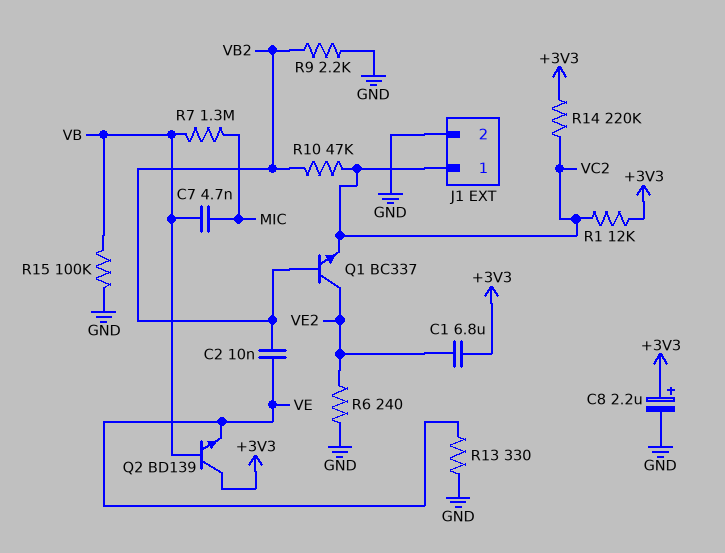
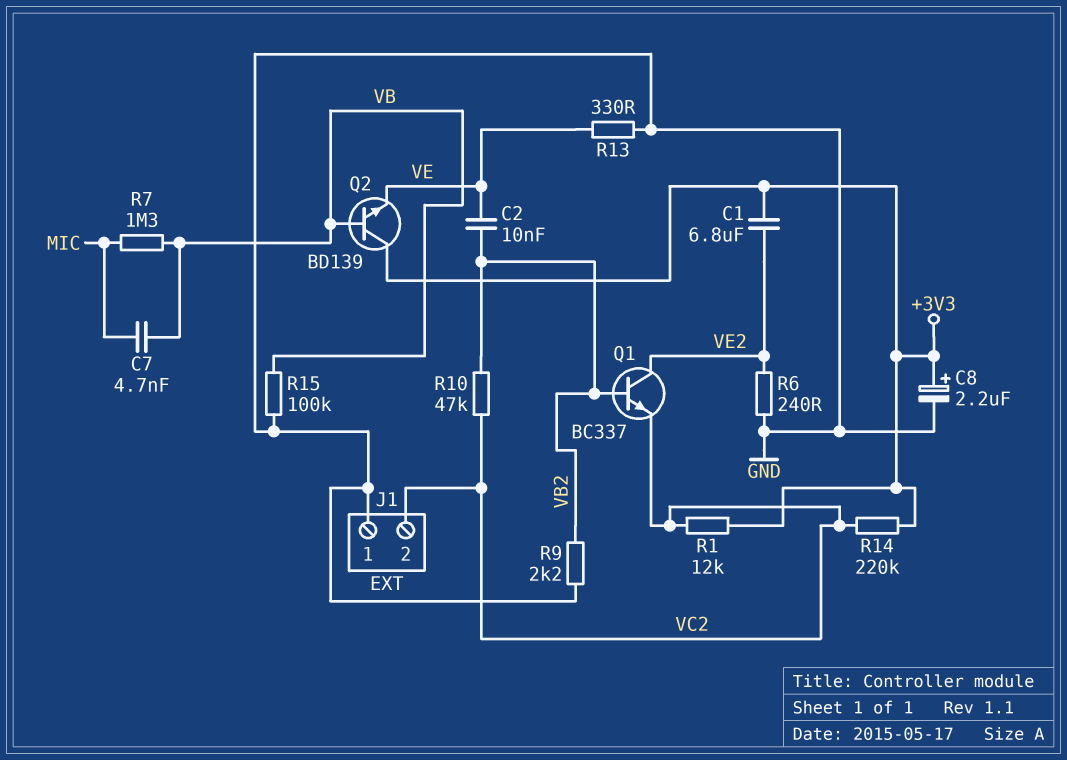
J1 pin 1: VC2 -> GND
J1 pin 2: GND -> VC2

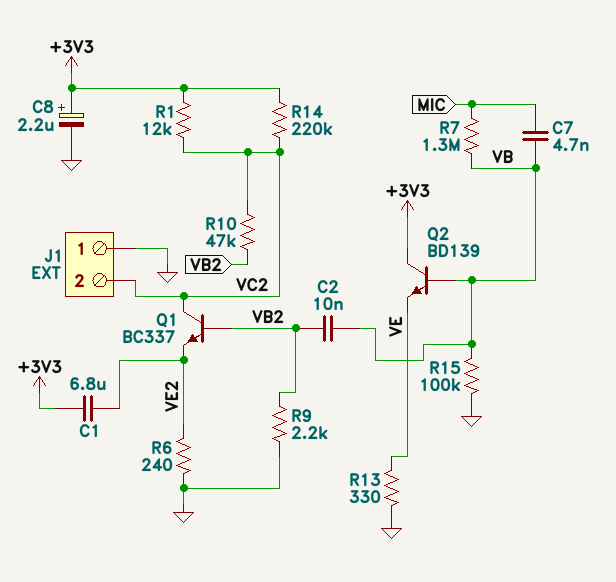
C2: 10nF (VB2, VE) -> 10nF (VB, VB2)
Q1: NPN BC337 (B VB2, C VE2, E VC2) -> NPN BC337 (B VB2, C VC2, E VE2)

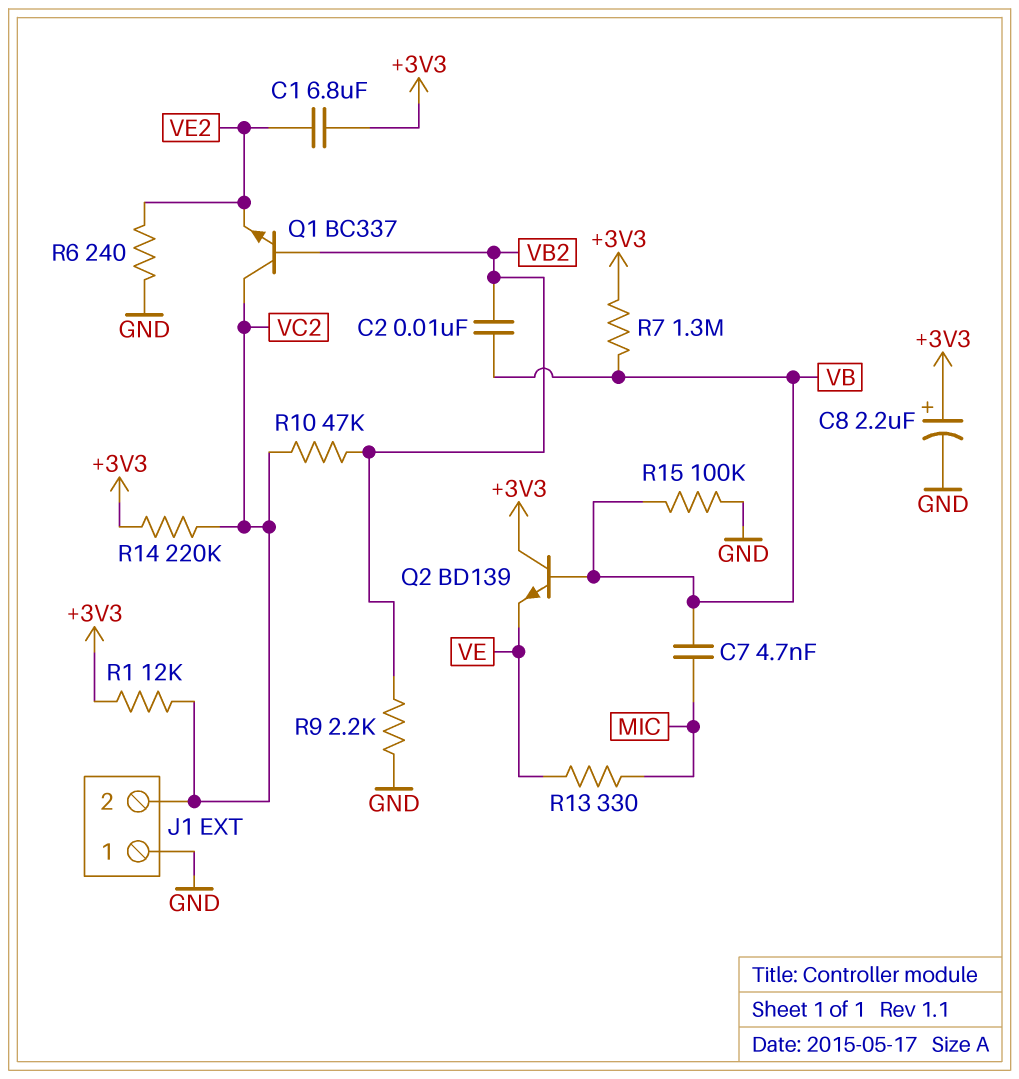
R7: 1.3M (MIC, VB) -> 1.3M (+3V3, VB)
R13: 330 (GND, VE) -> 330 (MIC, VE)

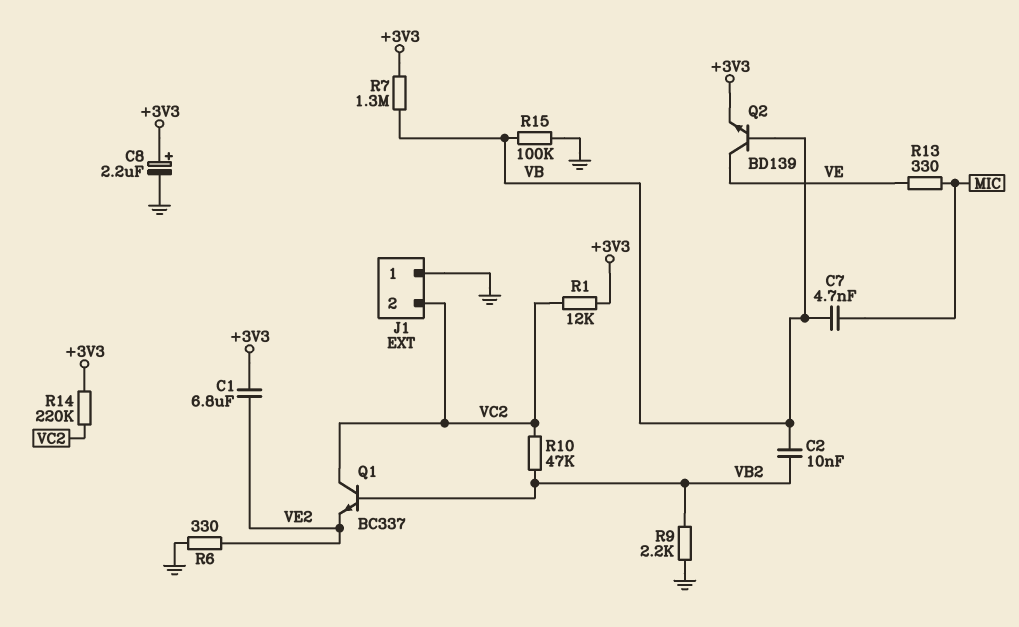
Q2: NPN BD139 (B VB, C +3V3, E VE) -> NPN BD139 (B VB, C VE, E +3V3)
R6: 240 (GND, VE2) -> 330 (GND, VE2)

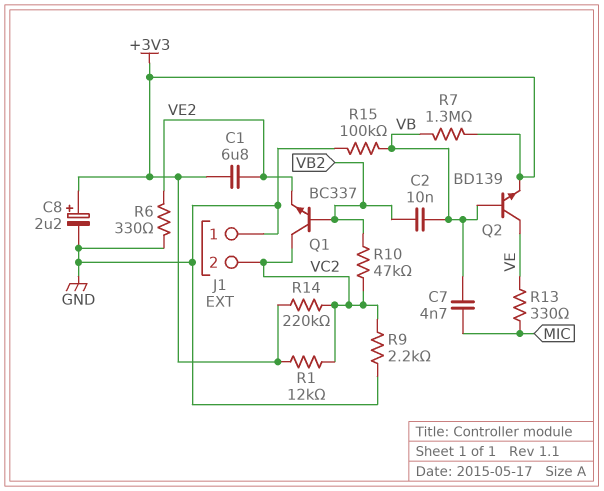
R9: 2.2k (GND, VB2) -> 2.2k (GND, VC2)

